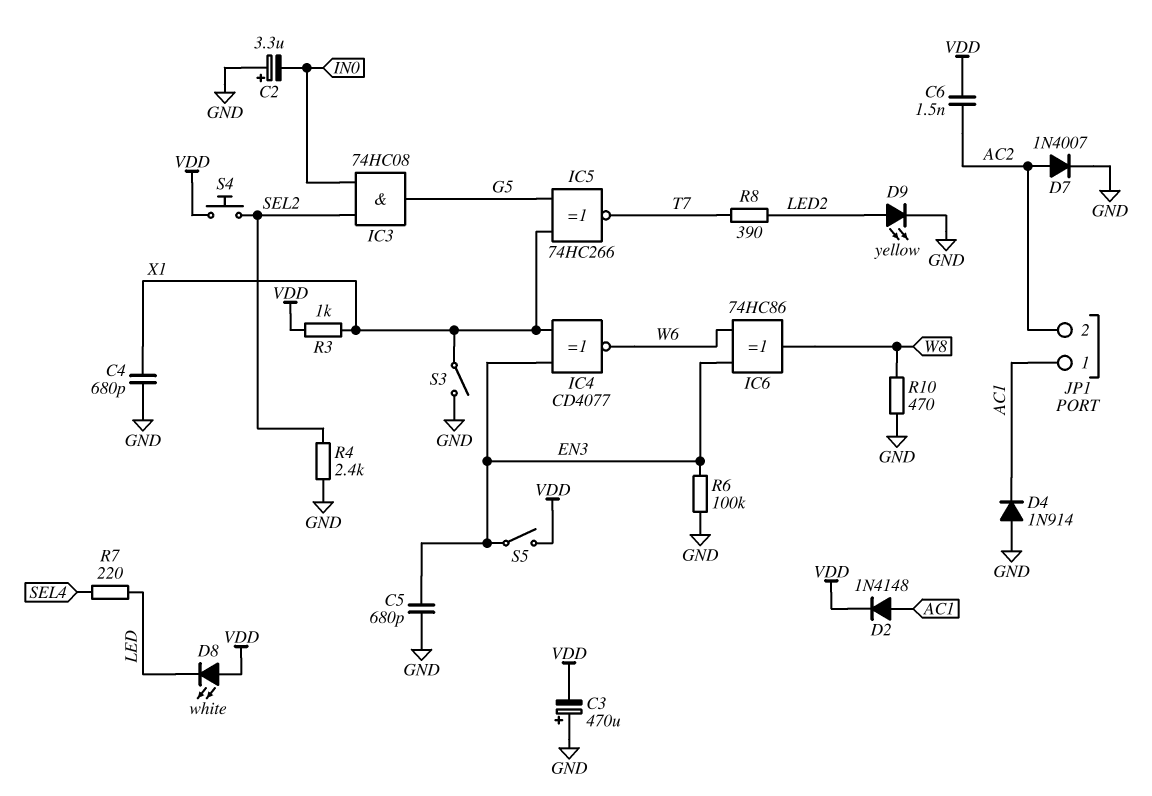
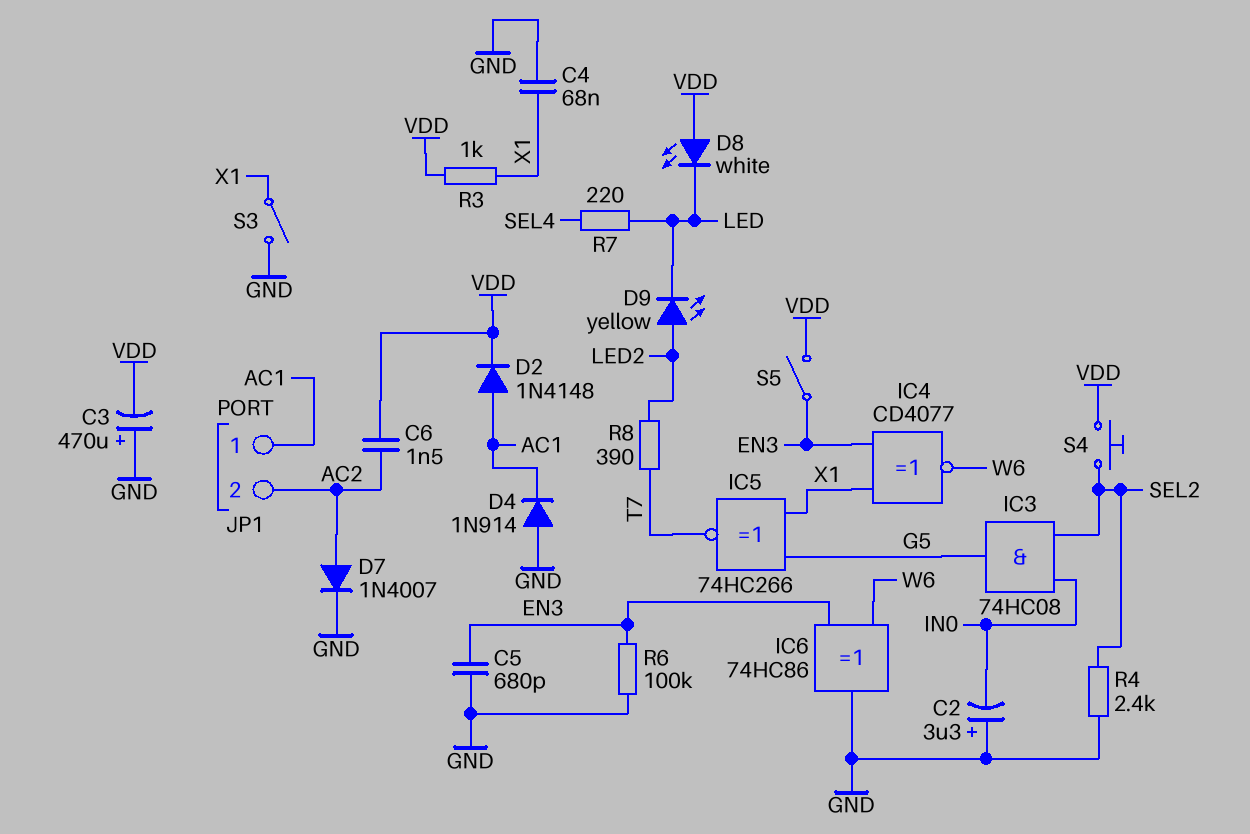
C4: 680pF (GND, X1) -> 68nF (GND, X1)
D9: LED yellow (A LED2, K GND) -> LED yellow (A LED2, K LED)
IC6: XOR 74HC86 (in EN3, in W6, out W8) -> XOR 74HC86 (in EN3, in W6, out GND)
R10: 470 (GND, W8) -> none

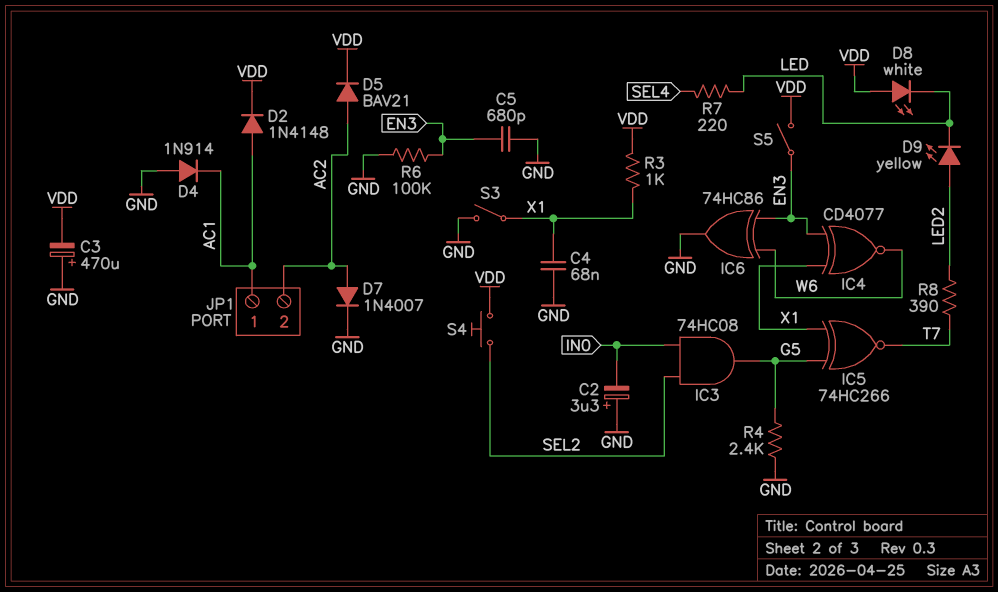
C6: 1.5nF (AC2, VDD) -> none
D5: none -> diode BAV21 (A AC2, K VDD)
R4: 2.4k (GND, SEL2) -> 2.4k (G5, GND)

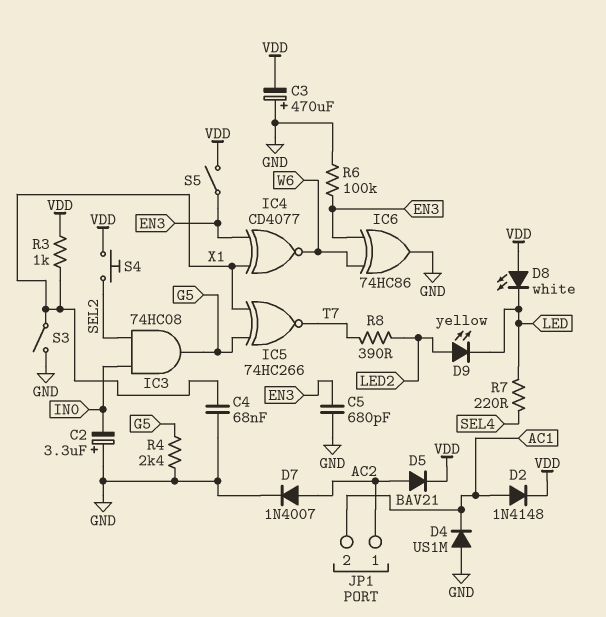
D4: diode 1N914 (A GND, K AC1) -> diode US1M (A GND, K AC1)
JP1 pin 1: AC1 -> AC2
JP1 pin 2: AC2 -> AC1

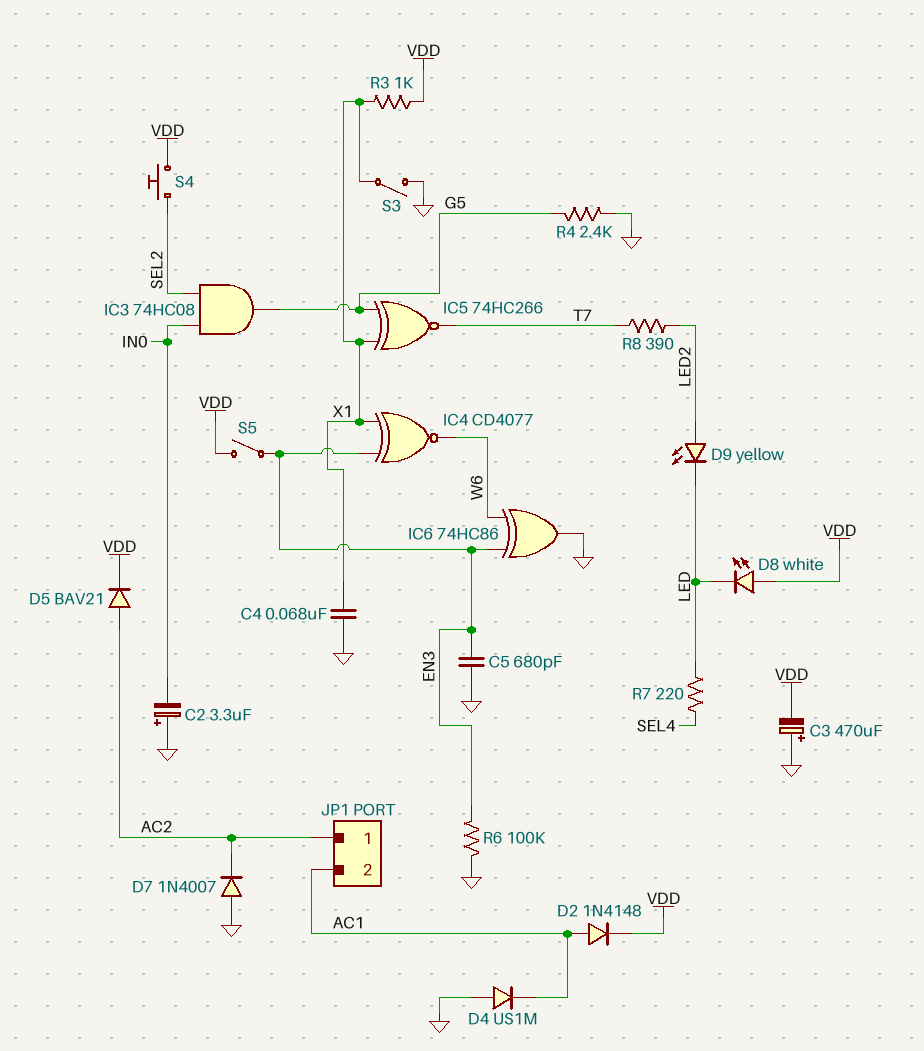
D7: diode 1N4007 (A AC2, K GND) -> diode 1N4007 (A GND, K AC2)

